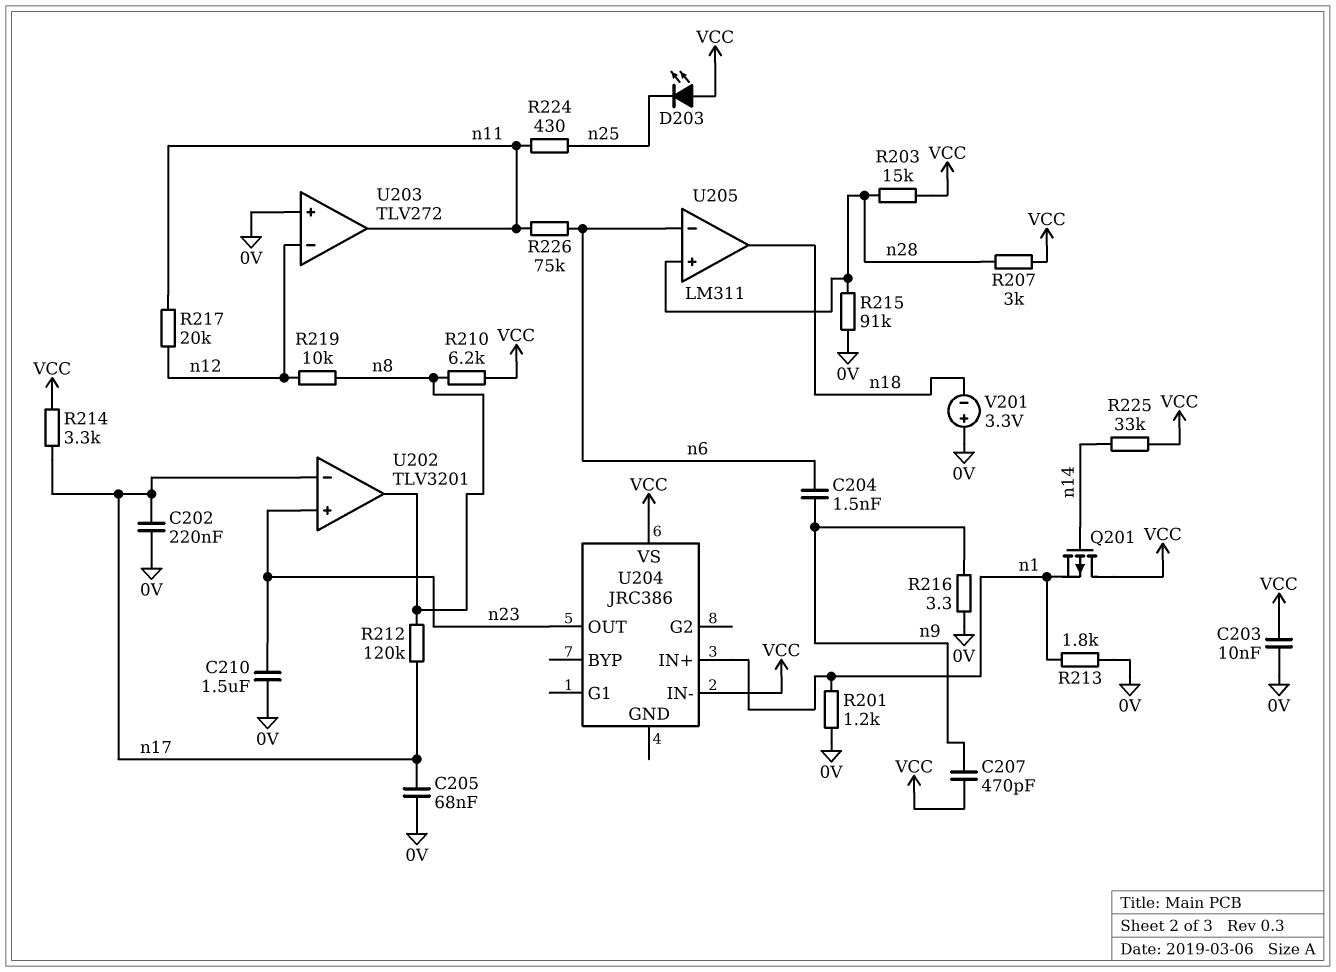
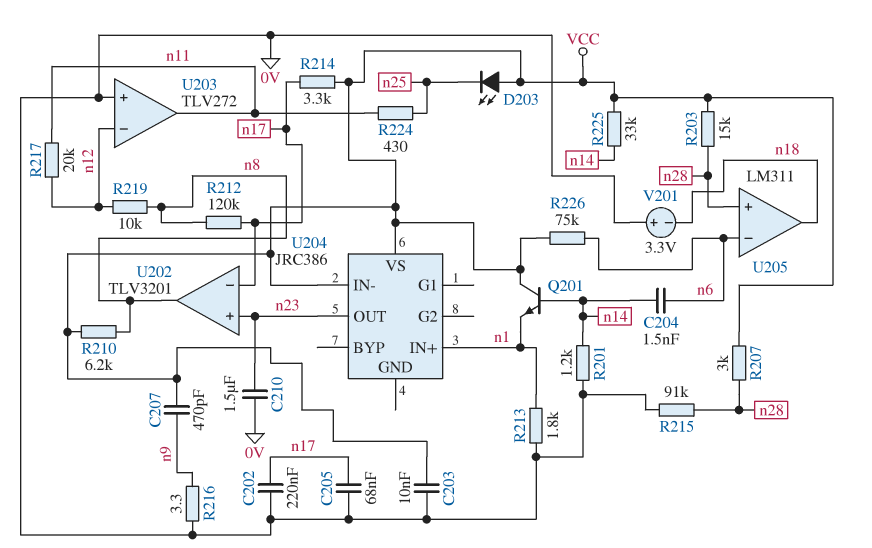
C204: 1.5nF (n6, n9) -> 1.5nF (n6, n14)
Q201: PMOS (G n14, D VCC, S n1) -> NPN (B n14, C VCC, E n1)
R201: 1.2k (0V, n1) -> 1.2k (0V, n14)
R226: 75k (n6, n11) -> 75k (VCC, n6)

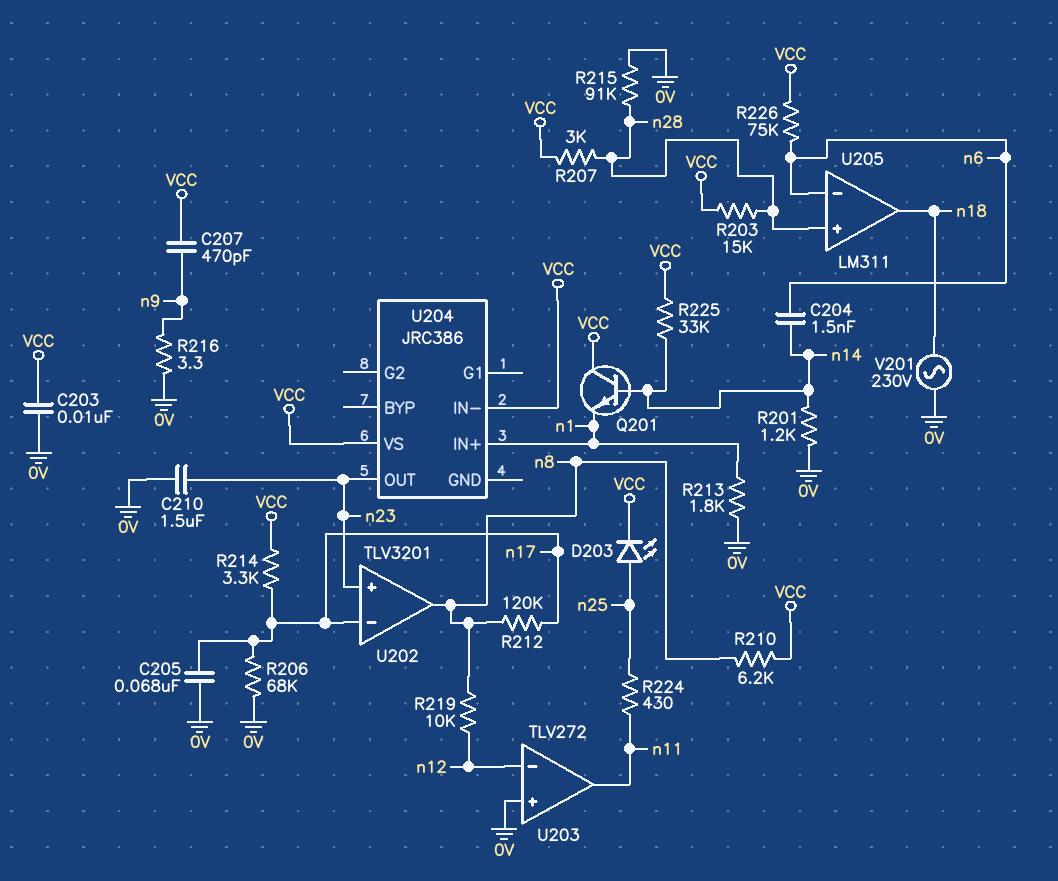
C202: 220nF (0V, n17) -> none
D203: LED (A VCC, K n25) -> LED (A n25, K VCC)
R206: none -> 68k (0V, n17)
R217: 20k (n11, n12) -> none
V201: 3.3V (plus 0V, minus n18) -> AC 230V (0V, n18)

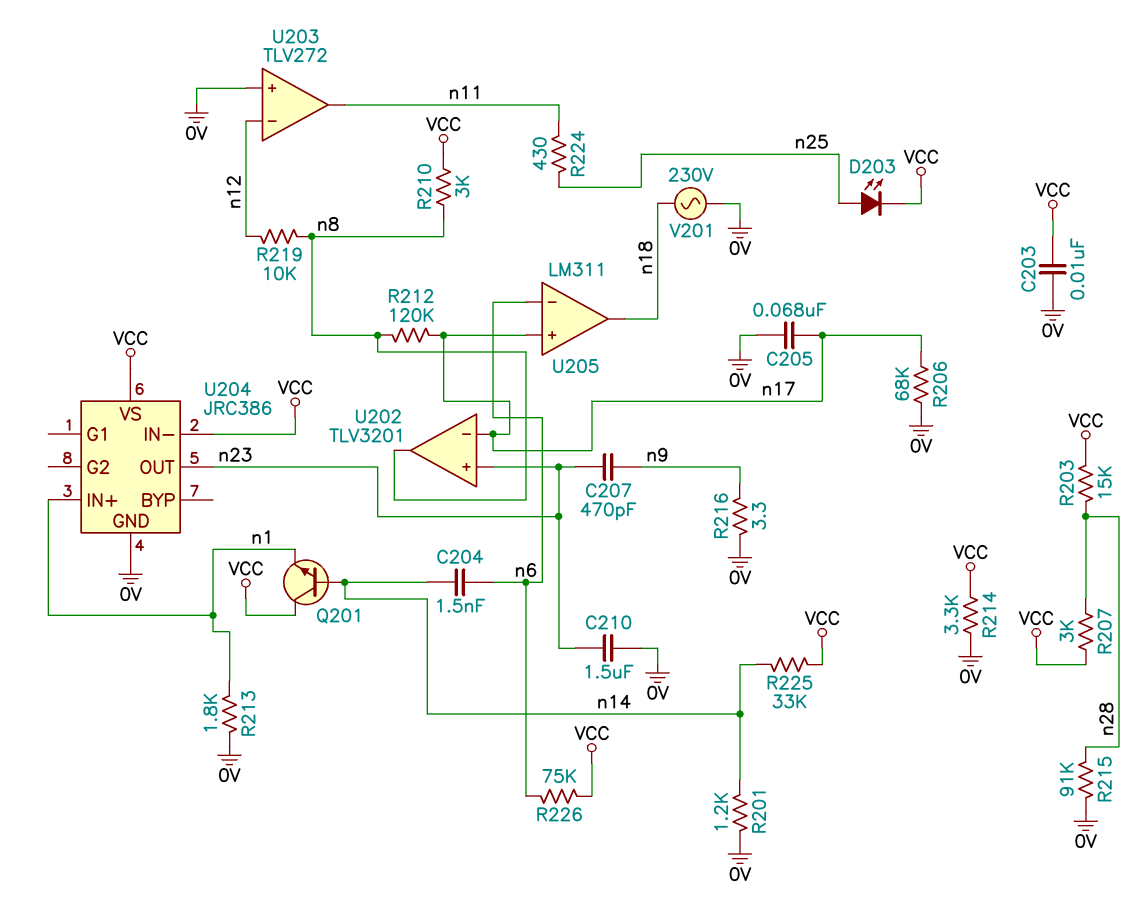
C207: 470pF (VCC, n9) -> 470pF (n9, n23)
R210: 6.2k (VCC, n8) -> 3k (VCC, n8)
R214: 3.3k (VCC, n17) -> 3.3k (0V, VCC)
U204 pin GND: none -> 0V
U205 pin in+: n28 -> n17

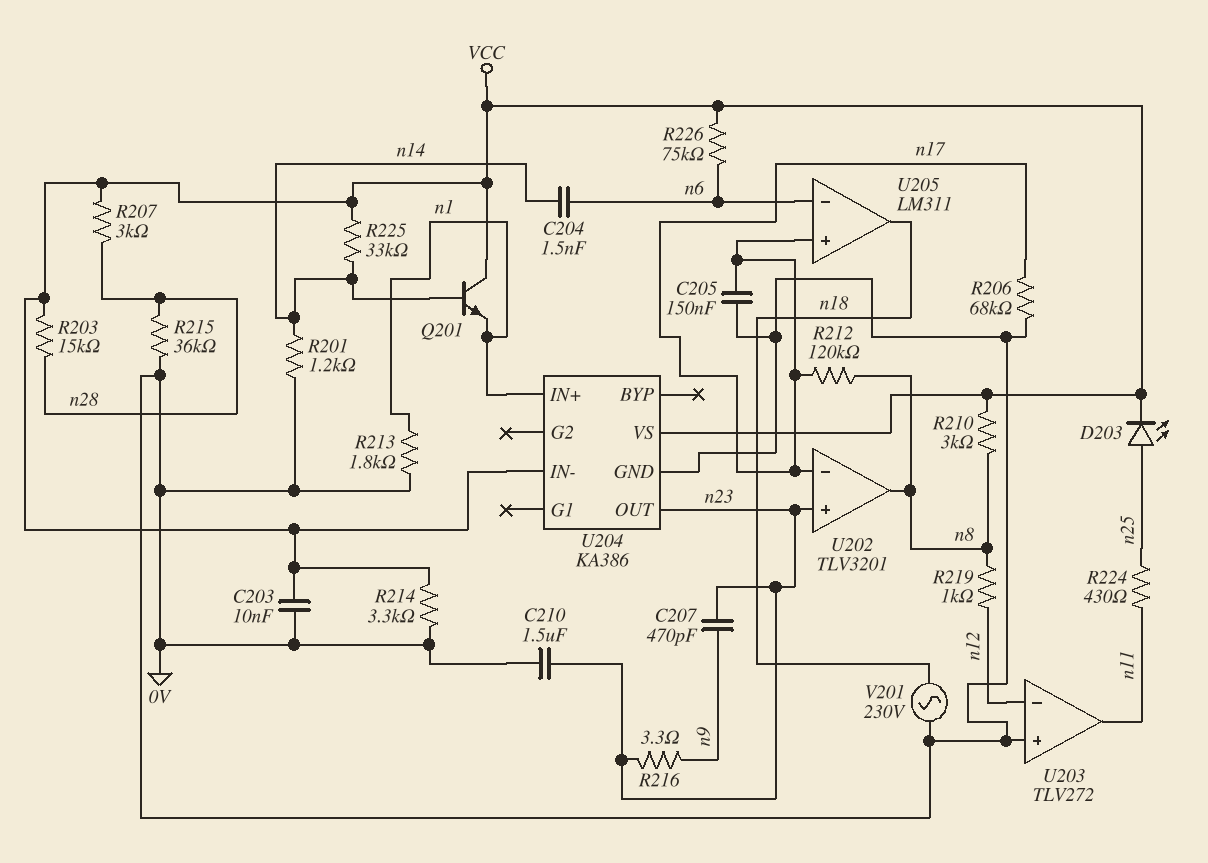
C205: 68nF (0V, n17) -> 150nF (0V, n17)
R215: 91k (0V, n28) -> 36k (0V, n28)
R216: 3.3 (0V, n9) -> 3.3 (n9, n23)
R219: 10k (n8, n12) -> 1k (n8, n12)
U204: JRC386 -> KA386

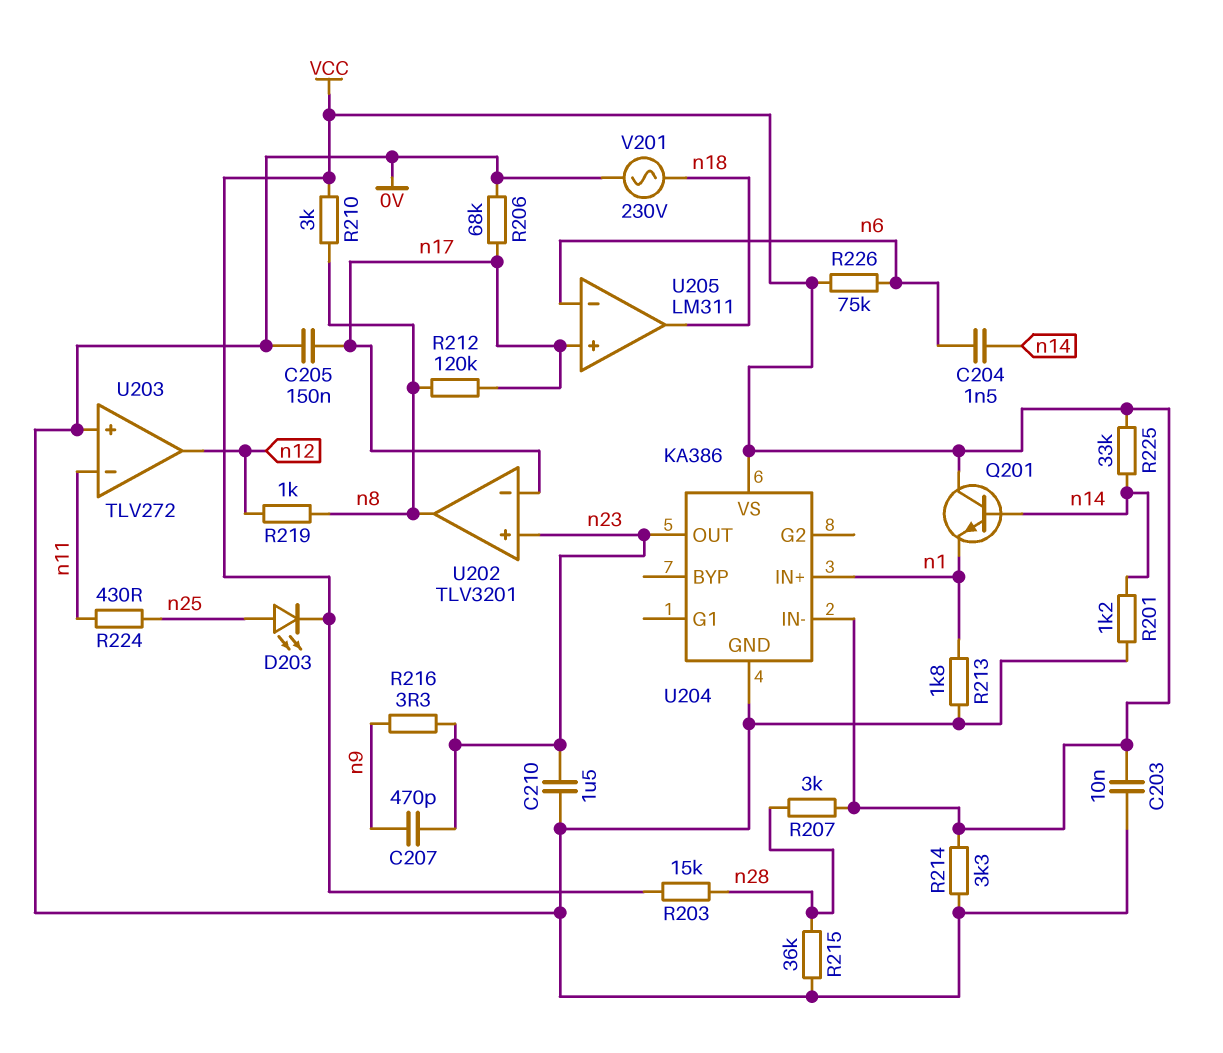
U203 pin in-: n12 -> n11
U203 pin out: n11 -> n12

